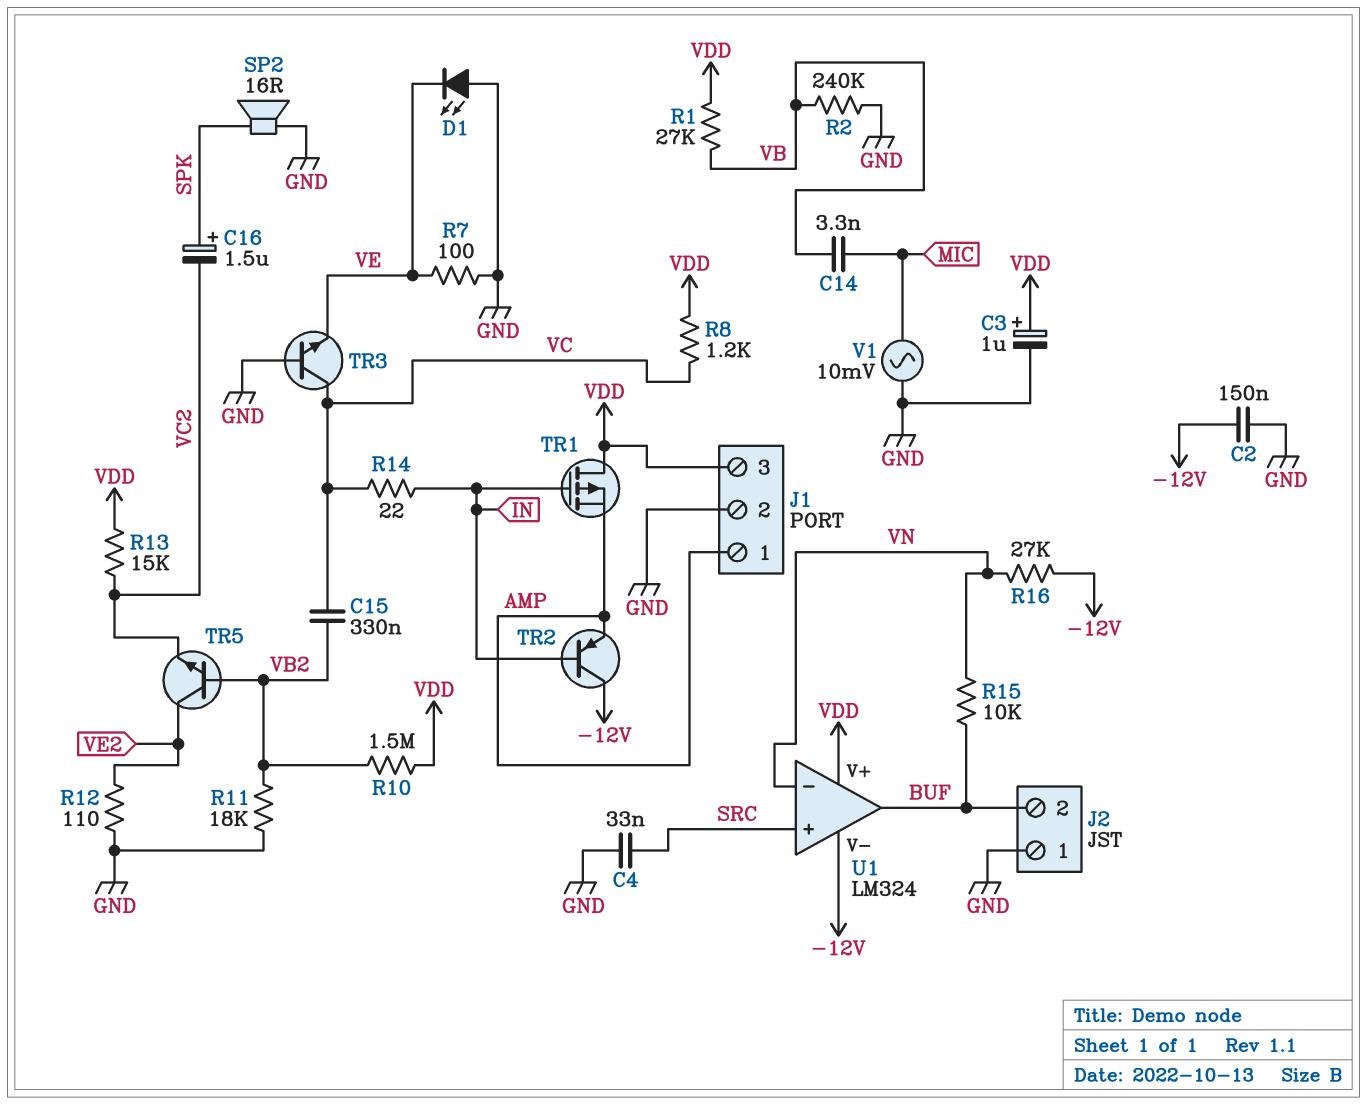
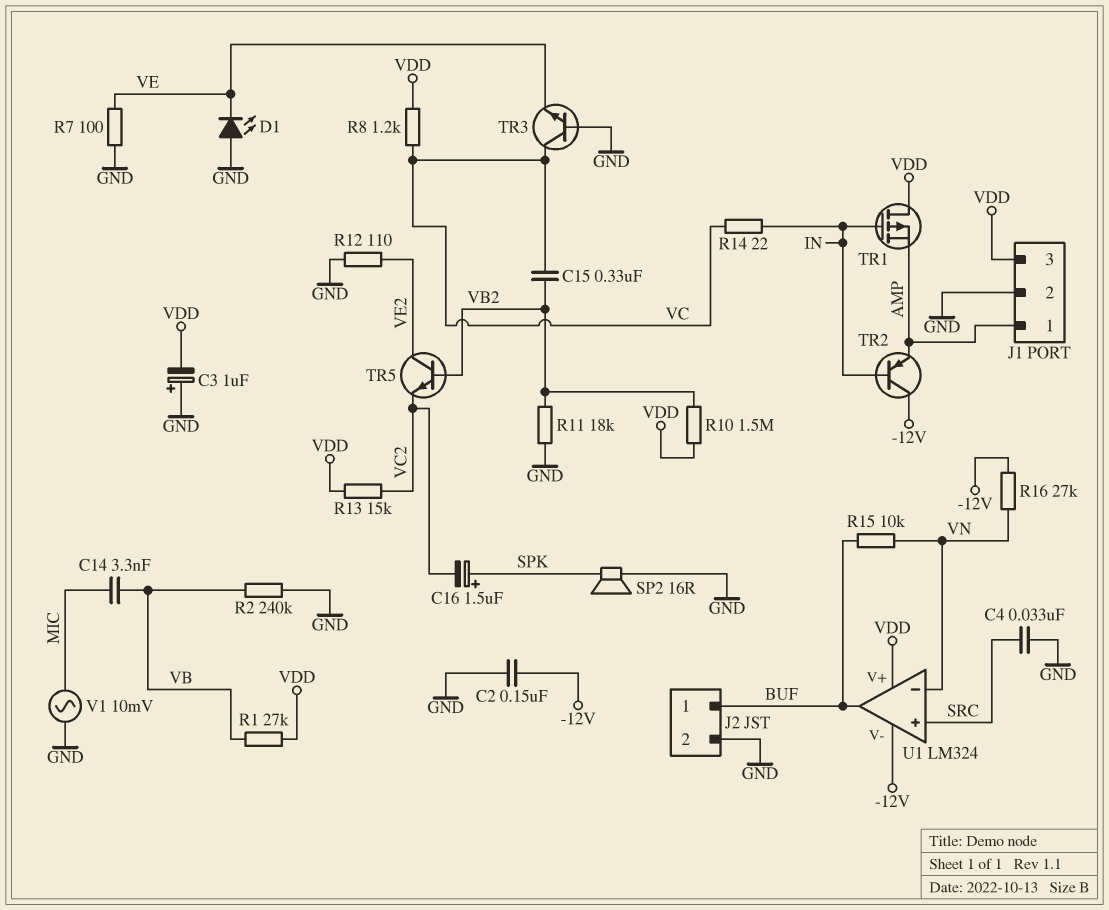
C3: 1uF (plus VDD, minus GND) -> 1uF (plus GND, minus VDD)
J2 pin 1: GND -> BUF
J2 pin 2: BUF -> GND

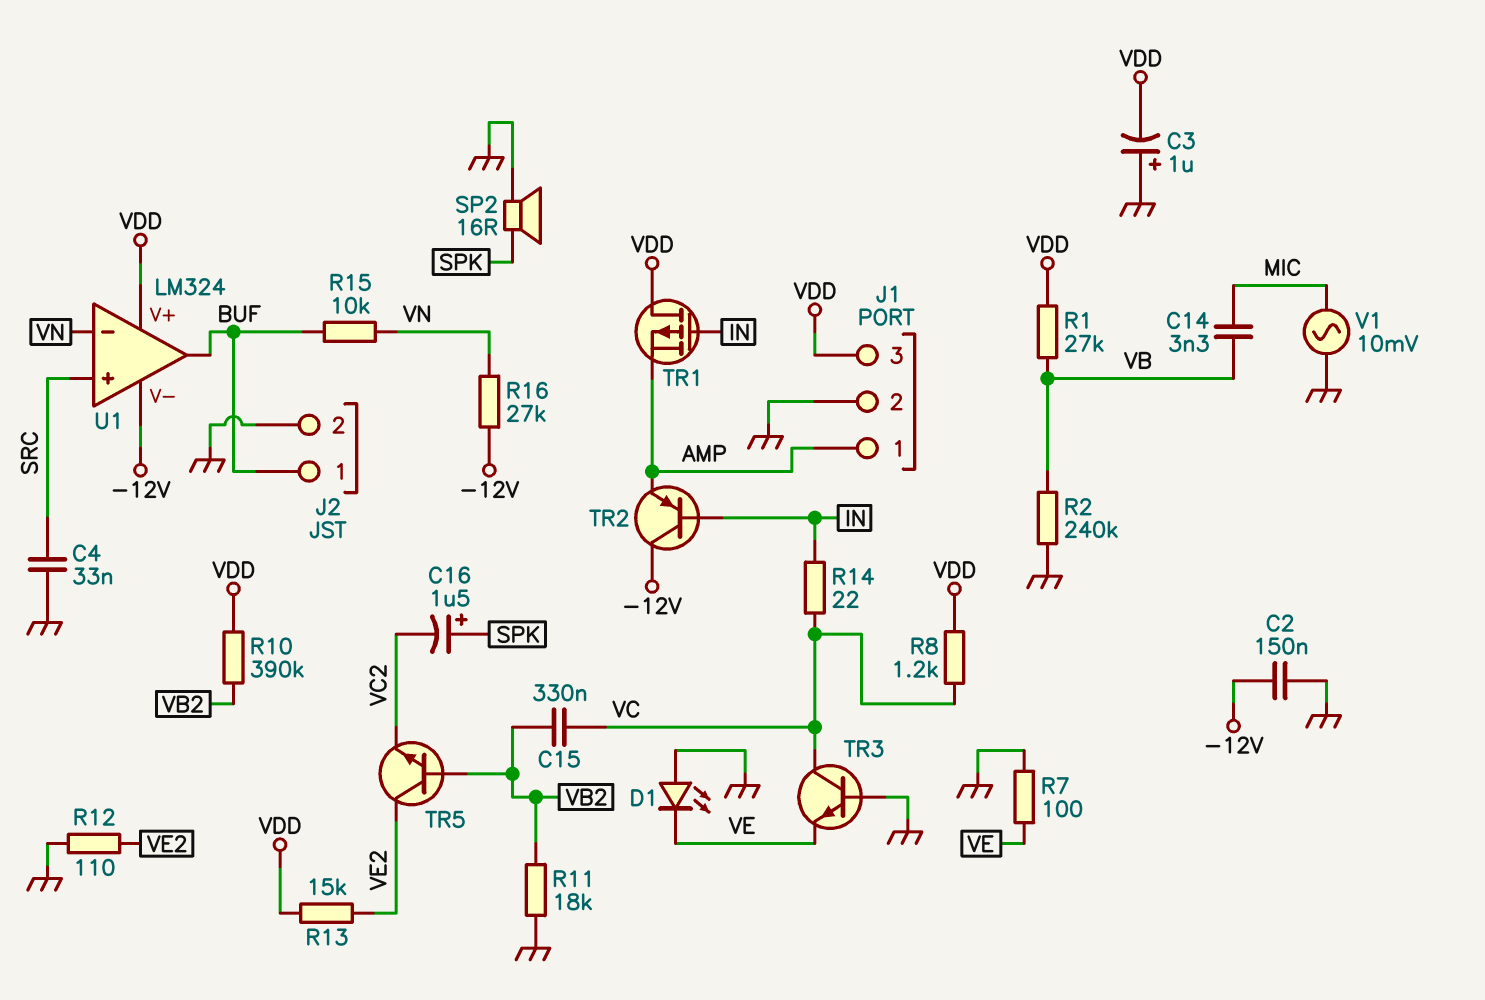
R10: 1.5M (VB2, VDD) -> 390k (VB2, VDD)
R13: 15k (VC2, VDD) -> 15k (VDD, VE2)

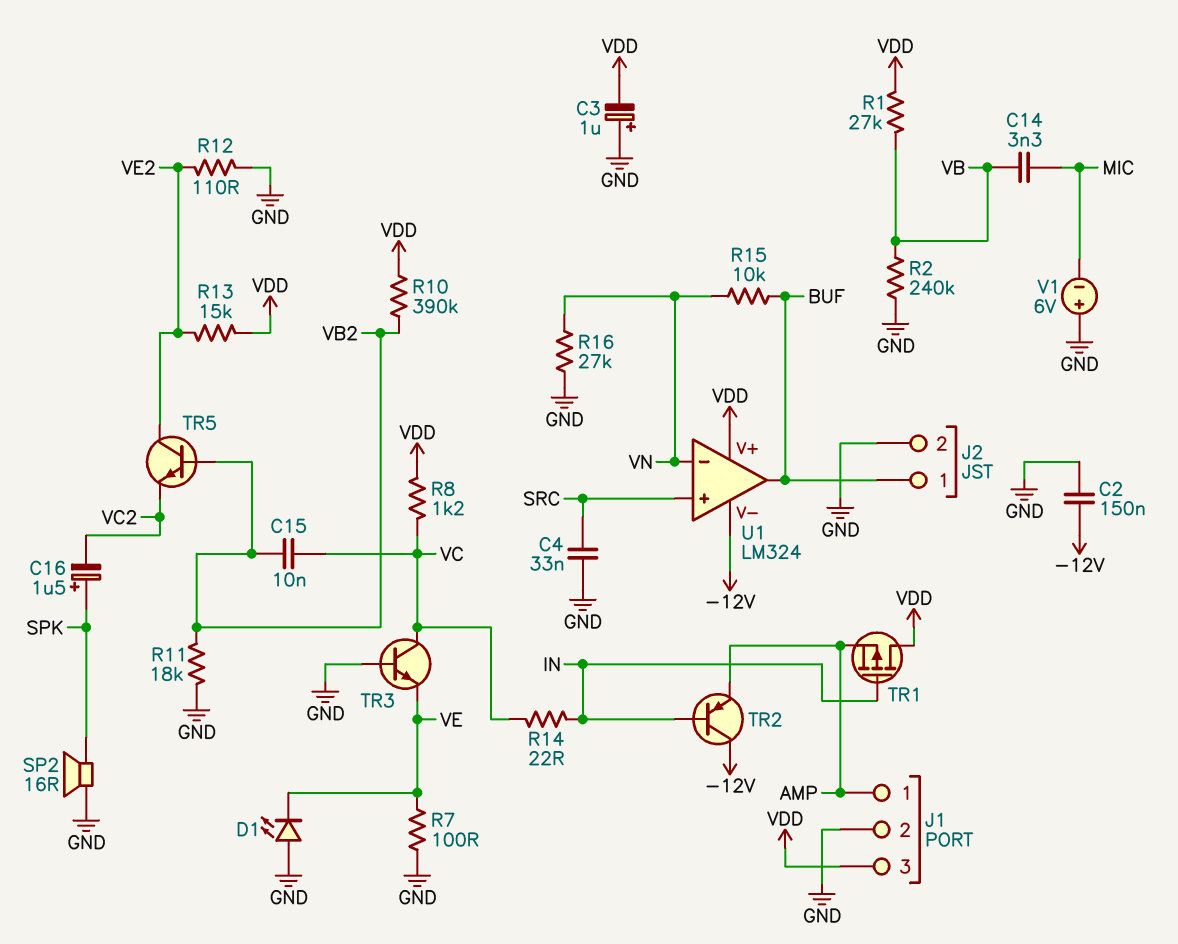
C15: 330nF (VB2, VC) -> 10nF (VB2, VC)
R16: 27k (-12V, VN) -> 27k (GND, VN)
V1: AC 10mV (GND, MIC) -> 6V (plus GND, minus MIC)

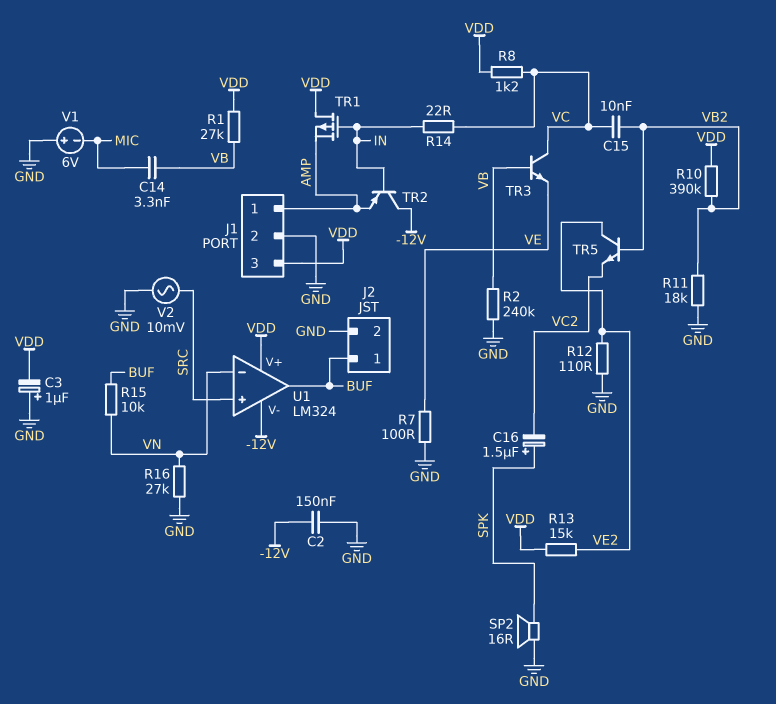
C4: 33nF (GND, SRC) -> none
D1: LED (A GND, K VE) -> none
TR3: NPN (B GND, C VC, E VE) -> NPN (B VB, C VC, E VE)
V2: none -> AC 10mV (GND, SRC)

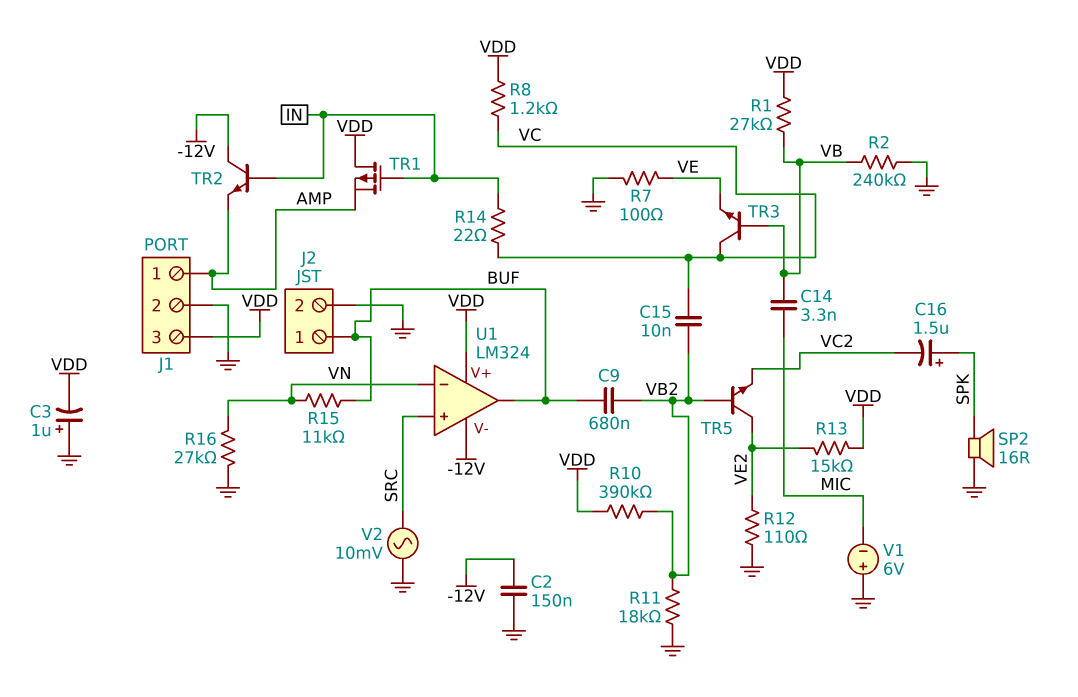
C9: none -> 680nF (BUF, VB2)
R15: 10k (BUF, VN) -> 11k (BUF, VN)
TR2: PNP (B IN, C -12V, E AMP) -> NPN (B IN, C -12V, E AMP)

